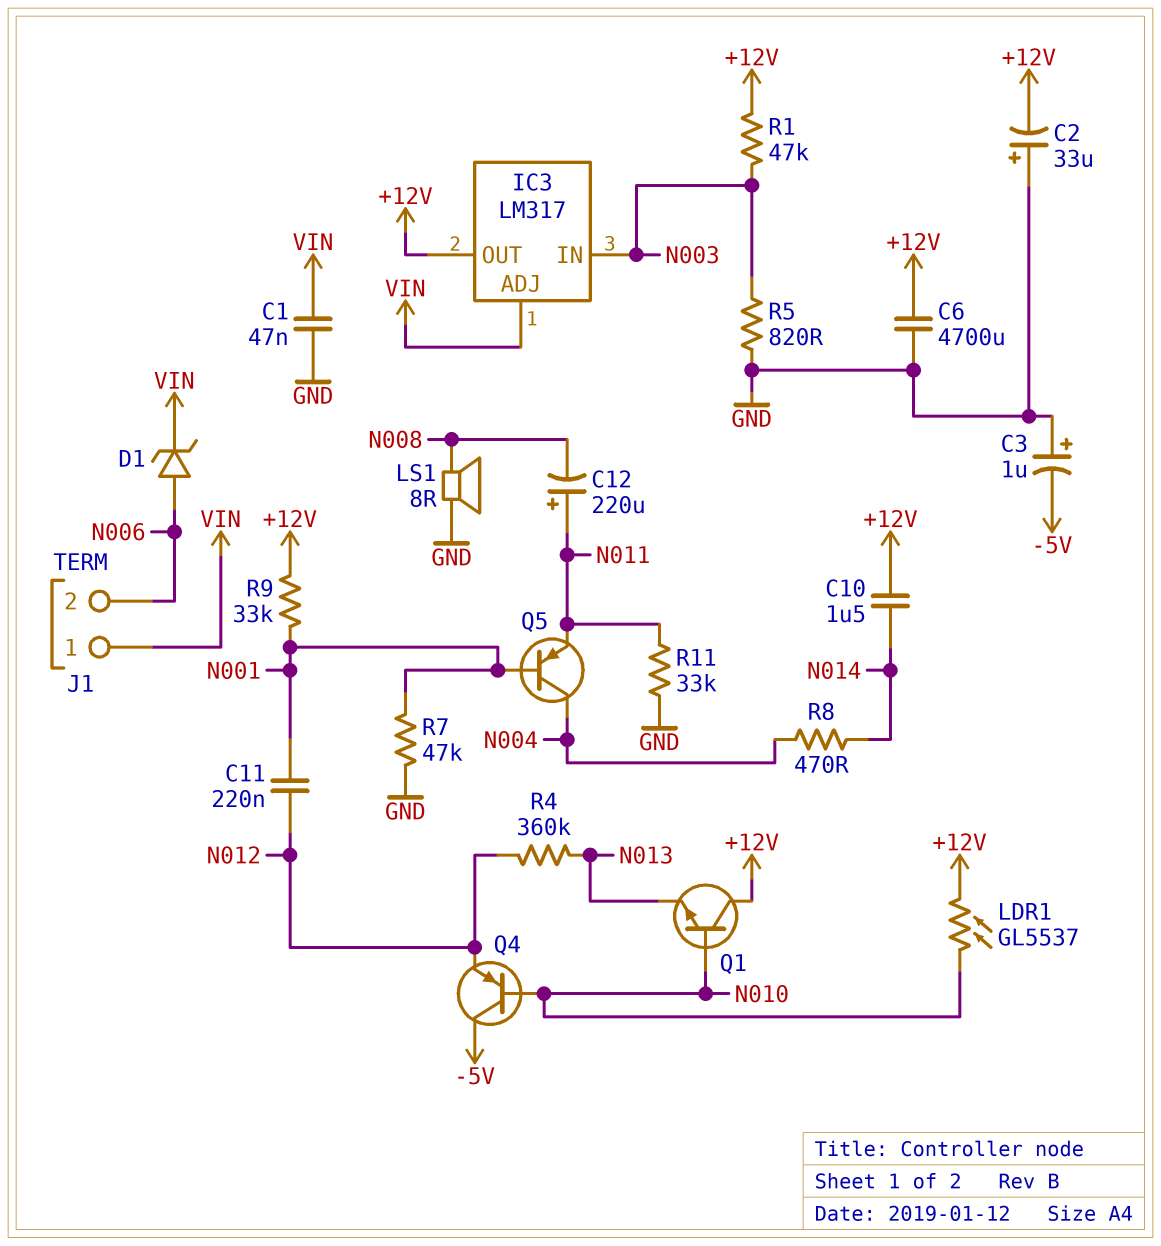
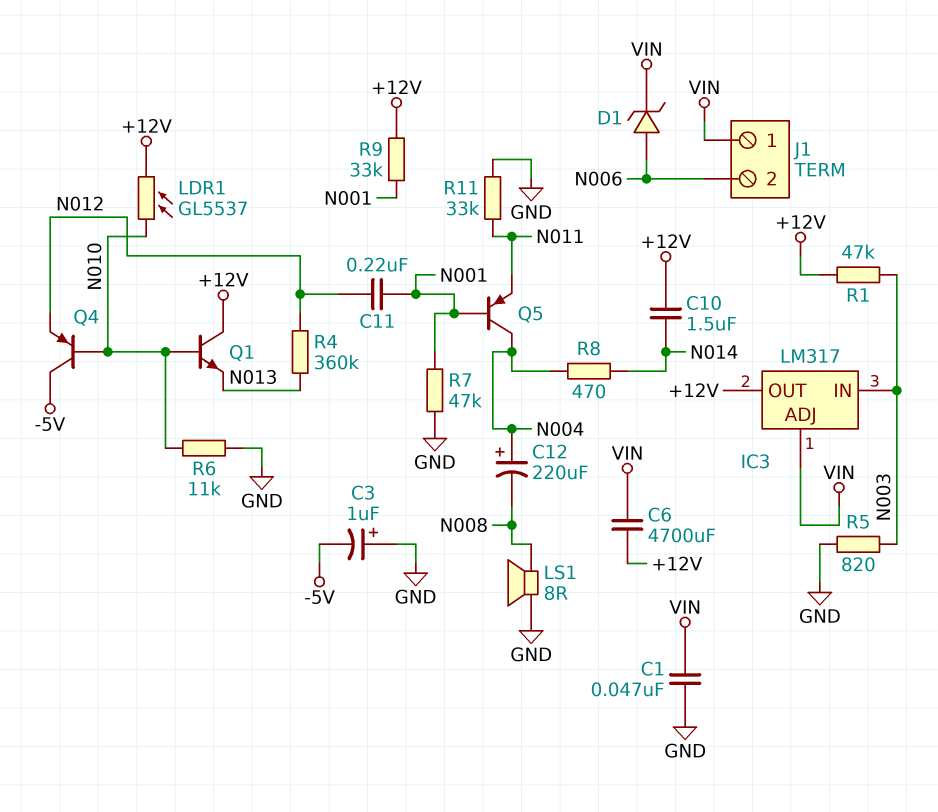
C2: 33uF (plus GND, minus +12V) -> none
C6: 4700uF (+12V, GND) -> 4700uF (+12V, VIN)
C12: 220uF (plus N011, minus N008) -> 220uF (plus N004, minus N008)
R6: none -> 11k (GND, N010)

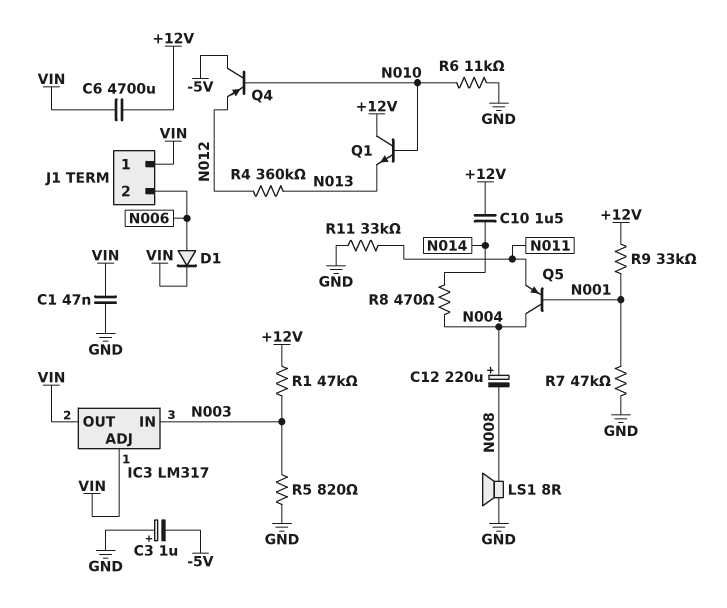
C11: 220nF (N001, N012) -> none
D1: zener (A N006, K VIN) -> diode (A N006, K VIN)
IC3 pin OUT: +12V -> VIN
LDR1: GL5537 (+12V, N010) -> none

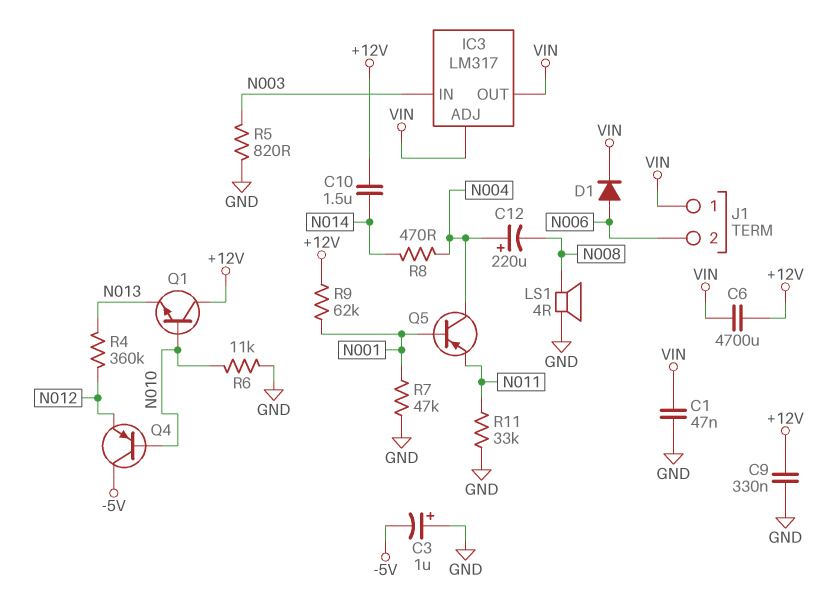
C9: none -> 330nF (+12V, GND)
LS1: speaker 8R (GND, N008) -> speaker 4R (GND, N008)
R1: 47k (+12V, N003) -> none
R9: 33k (+12V, N001) -> 62k (+12V, N001)

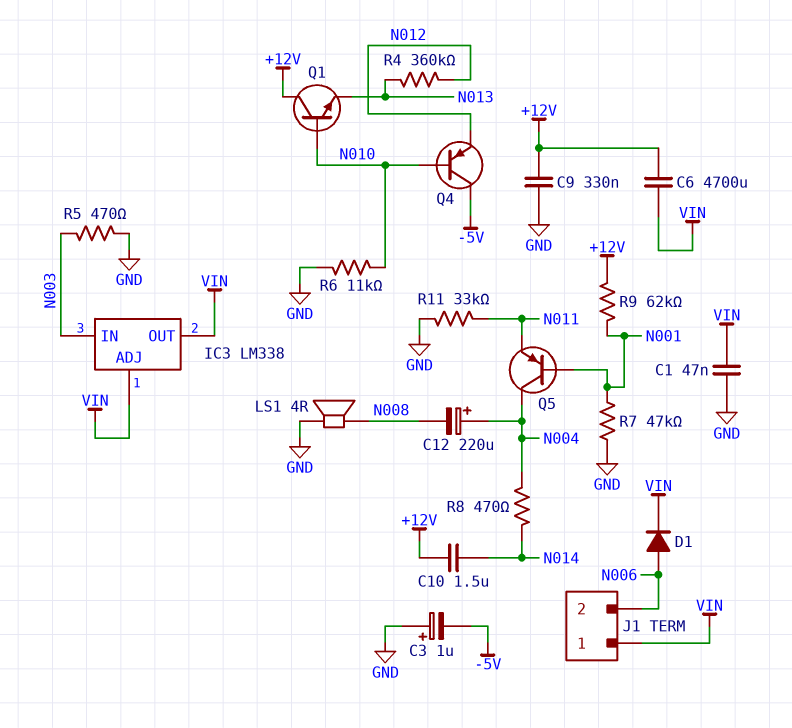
IC3: LM317 -> LM338
R5: 820 (GND, N003) -> 470 (GND, N003)

